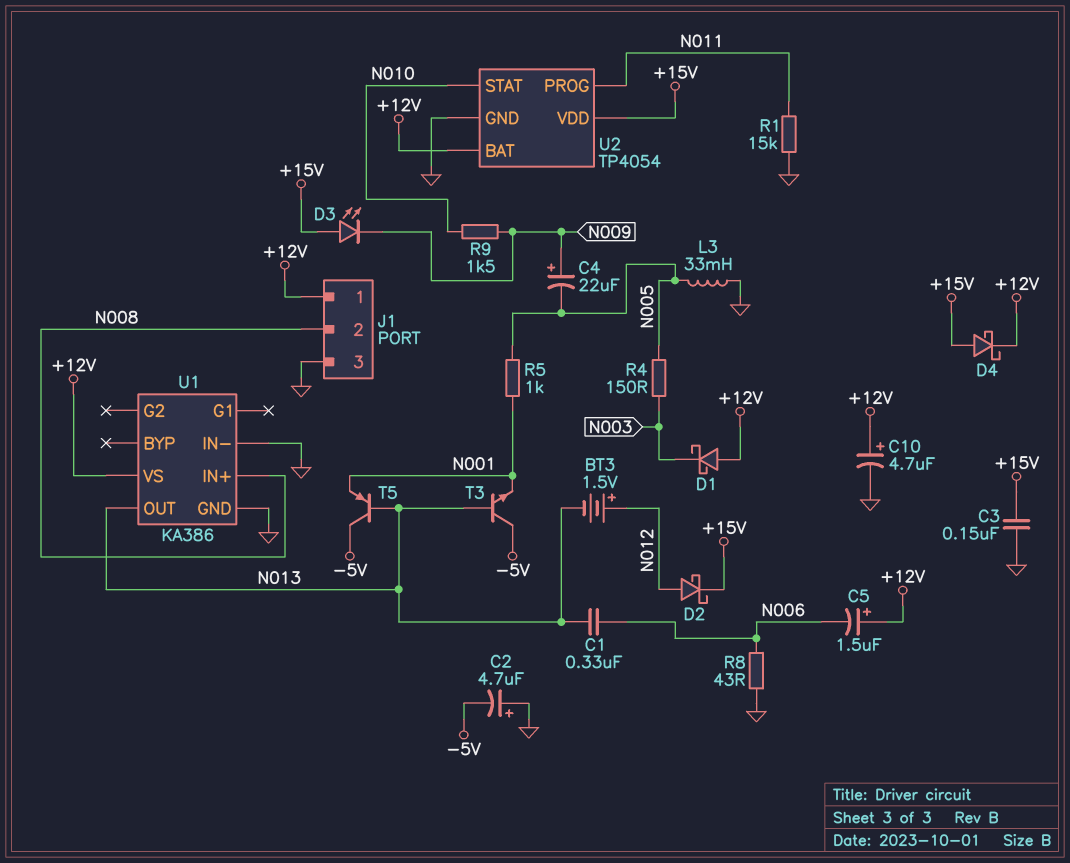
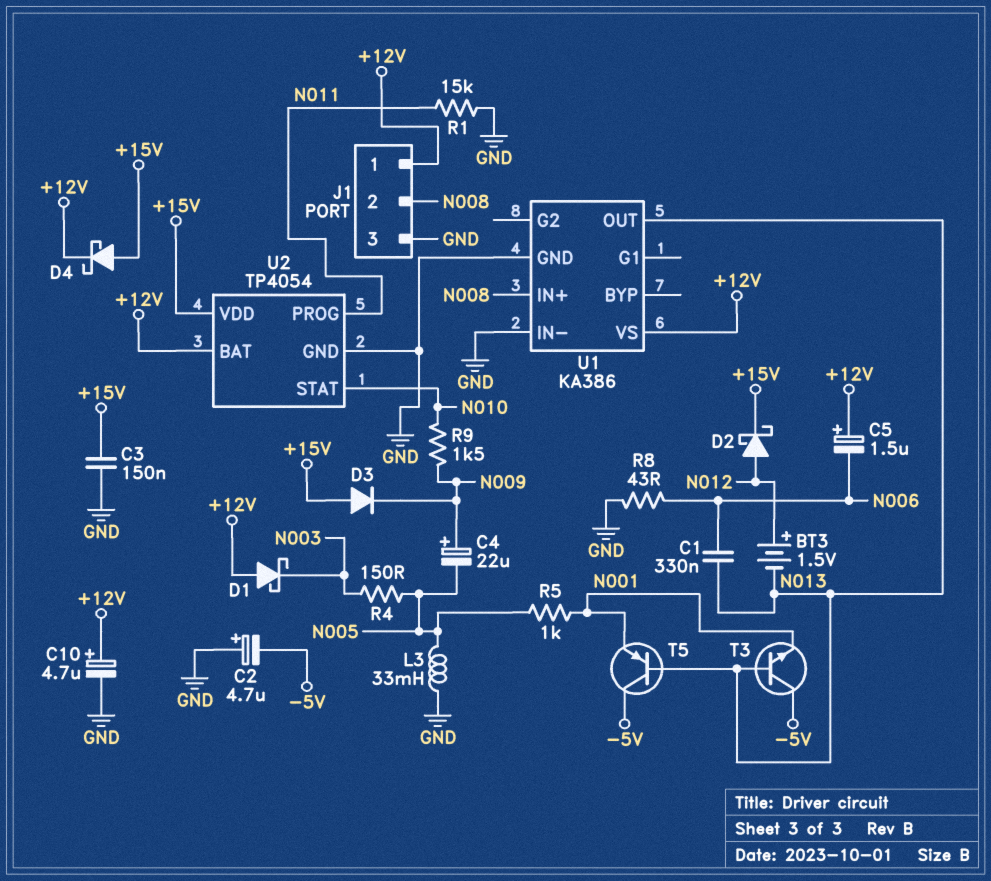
D3: LED (A +15V, K N009) -> diode (A +15V, K N009)

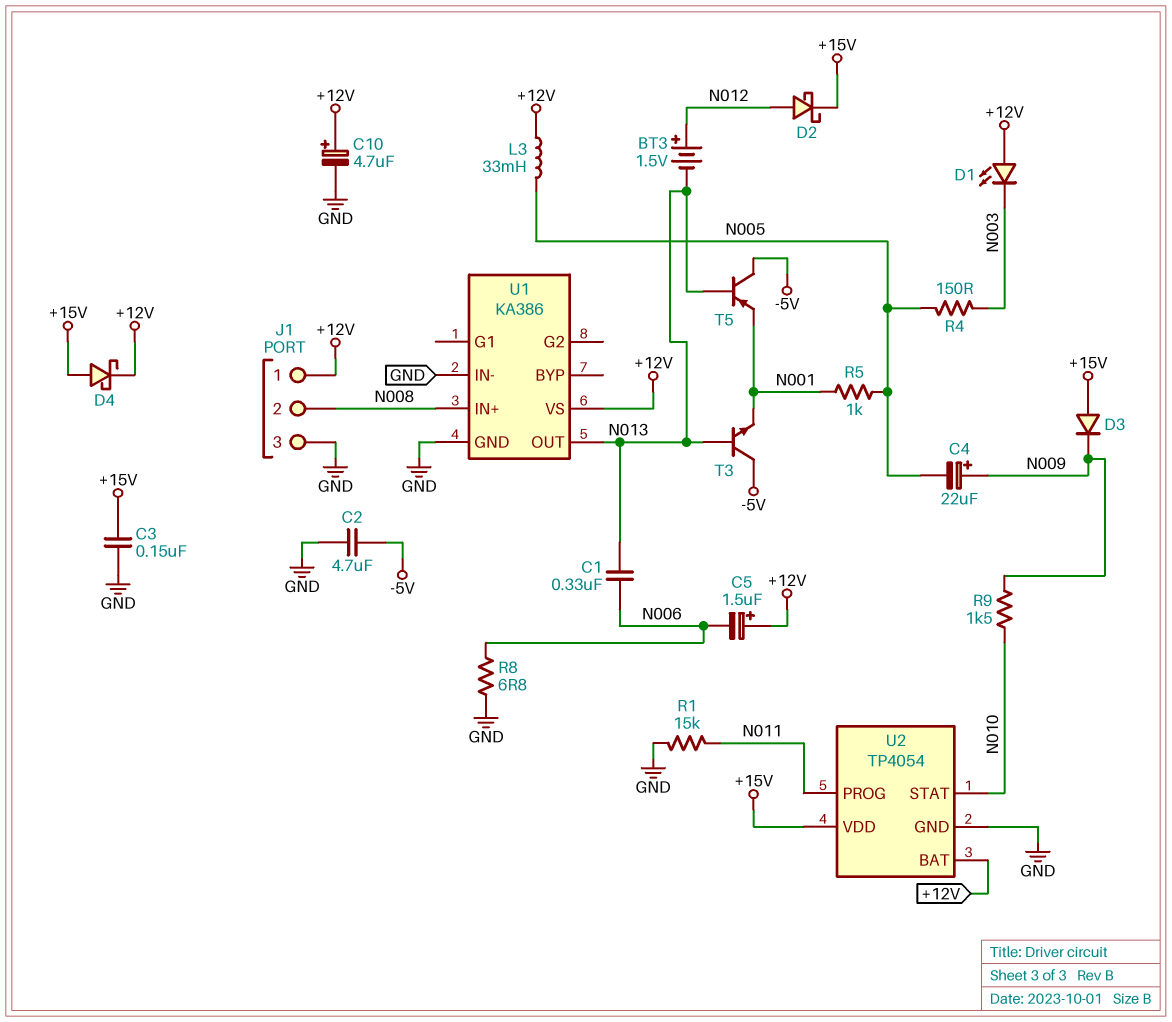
C2: 4.7uF (plus GND, minus -5V) -> 4.7uF (-5V, GND)
D1: schottky (A +12V, K N003) -> LED (A +12V, K N003)
L3: 33mH (GND, N005) -> 33mH (+12V, N005)
R8: 43 (GND, N006) -> 6.8 (GND, N006)

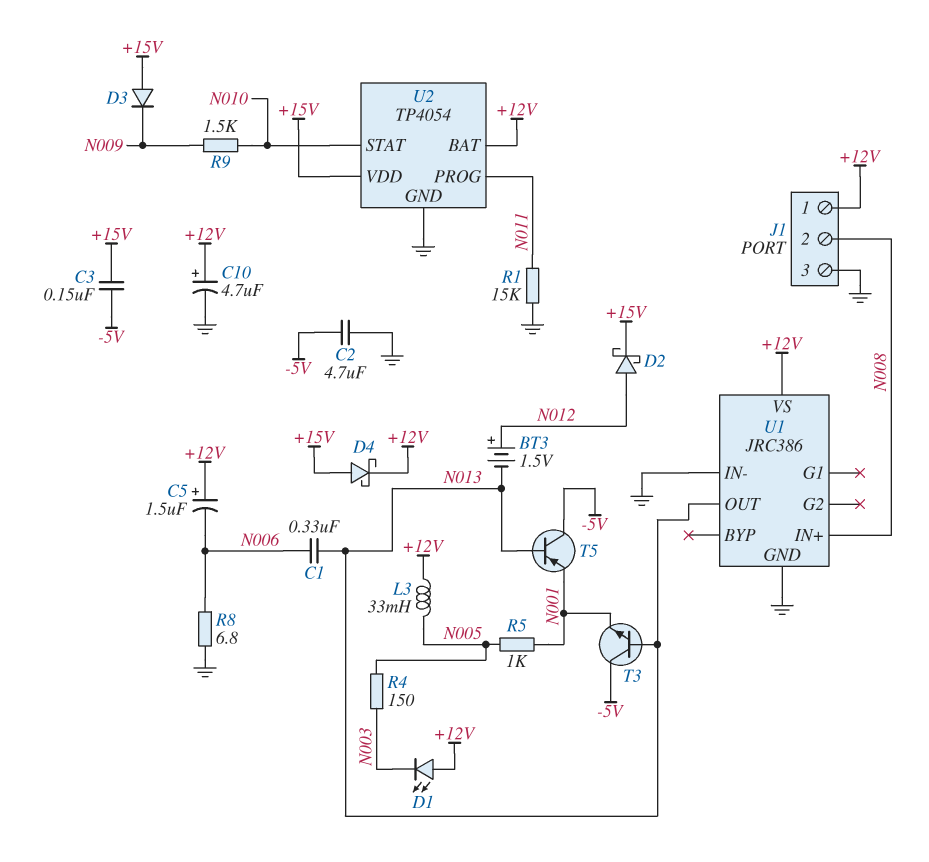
C3: 150nF (+15V, GND) -> 150nF (+15V, -5V)
C4: 22uF (plus N009, minus N005) -> none
U1: KA386 -> JRC386

